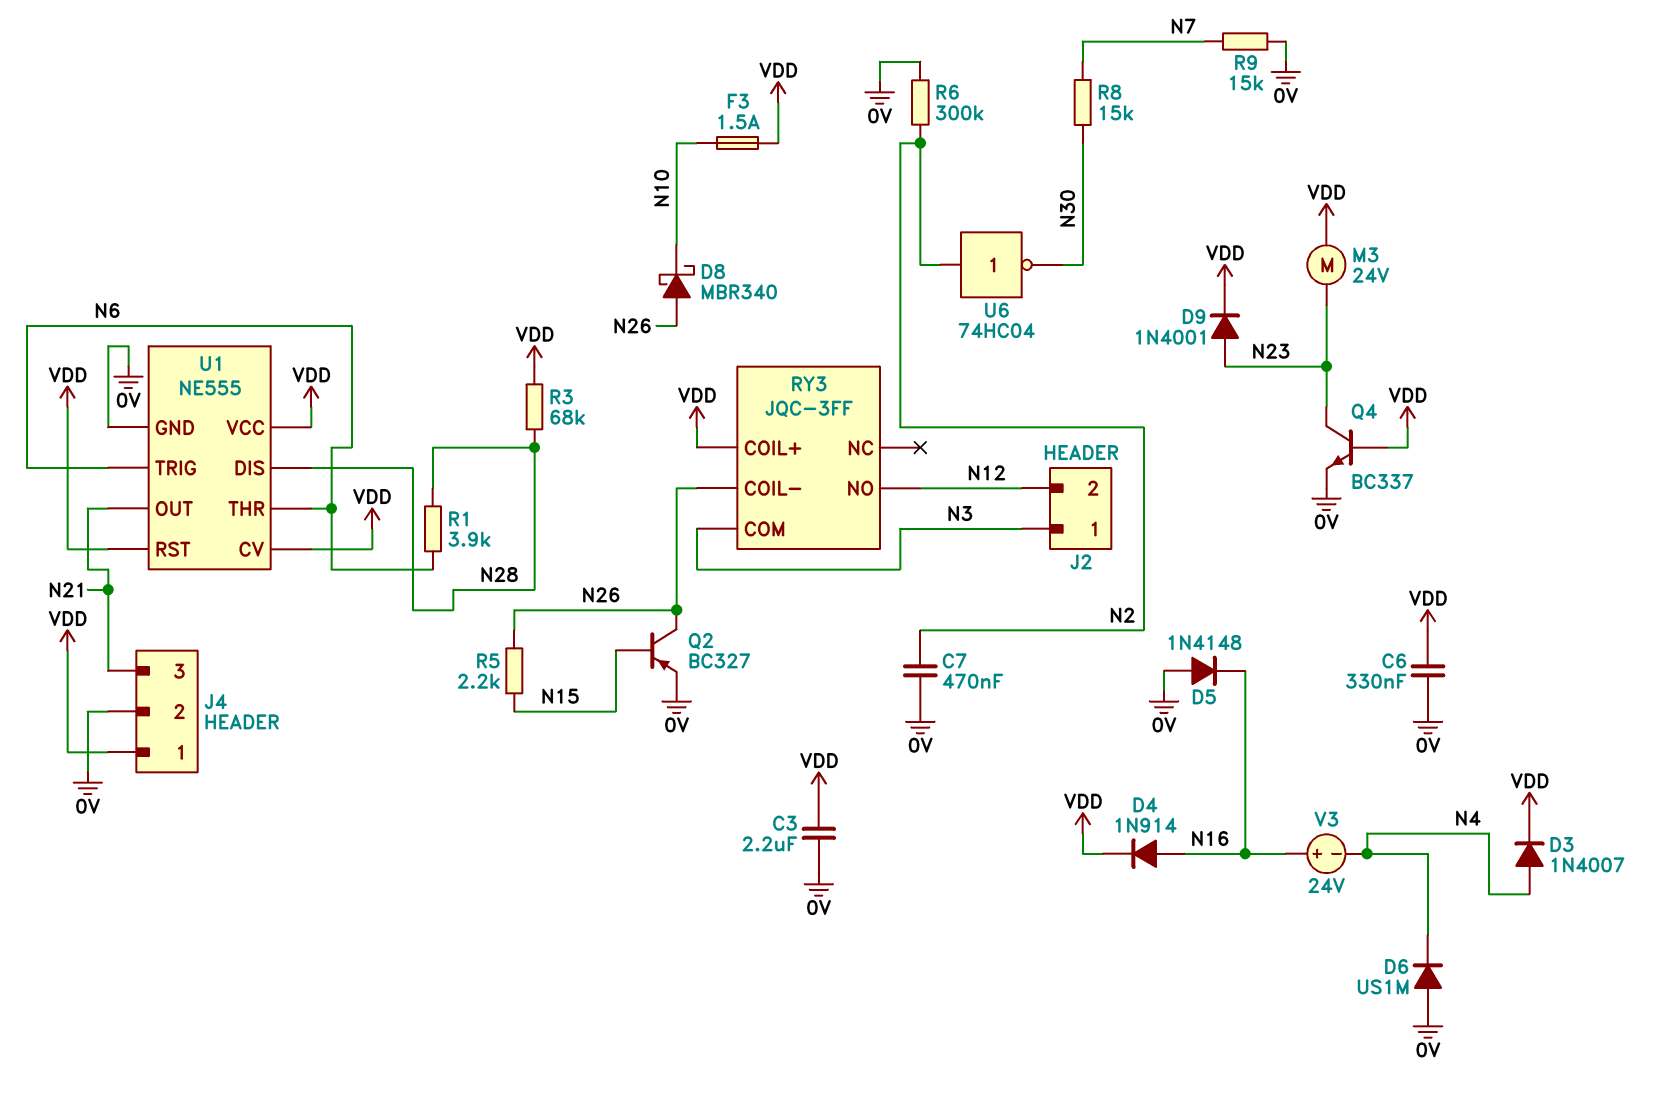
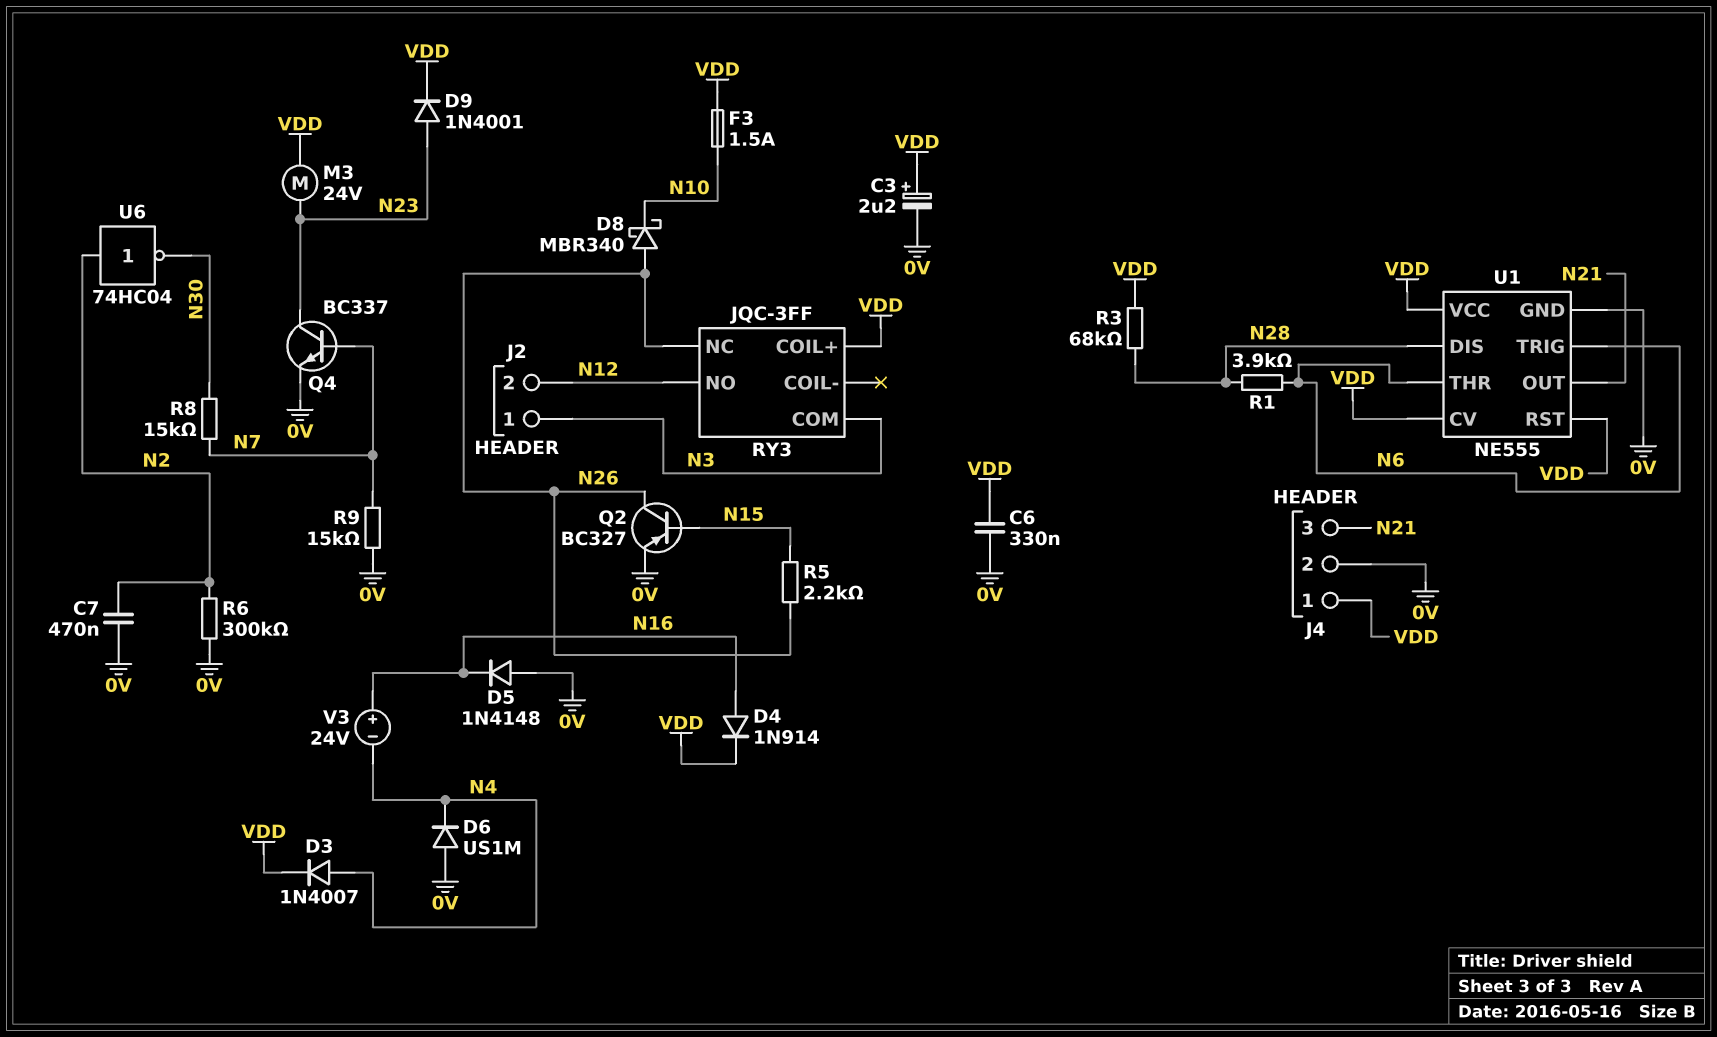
C3: 2.2uF (0V, VDD) -> 2.2uF (plus VDD, minus 0V)
Q4: NPN BC337 (B VDD, C N23, E 0V) -> NPN BC337 (B N7, C N23, E 0V)
RY3 pin COIL-: N26 -> none
RY3 pin NC: none -> N26

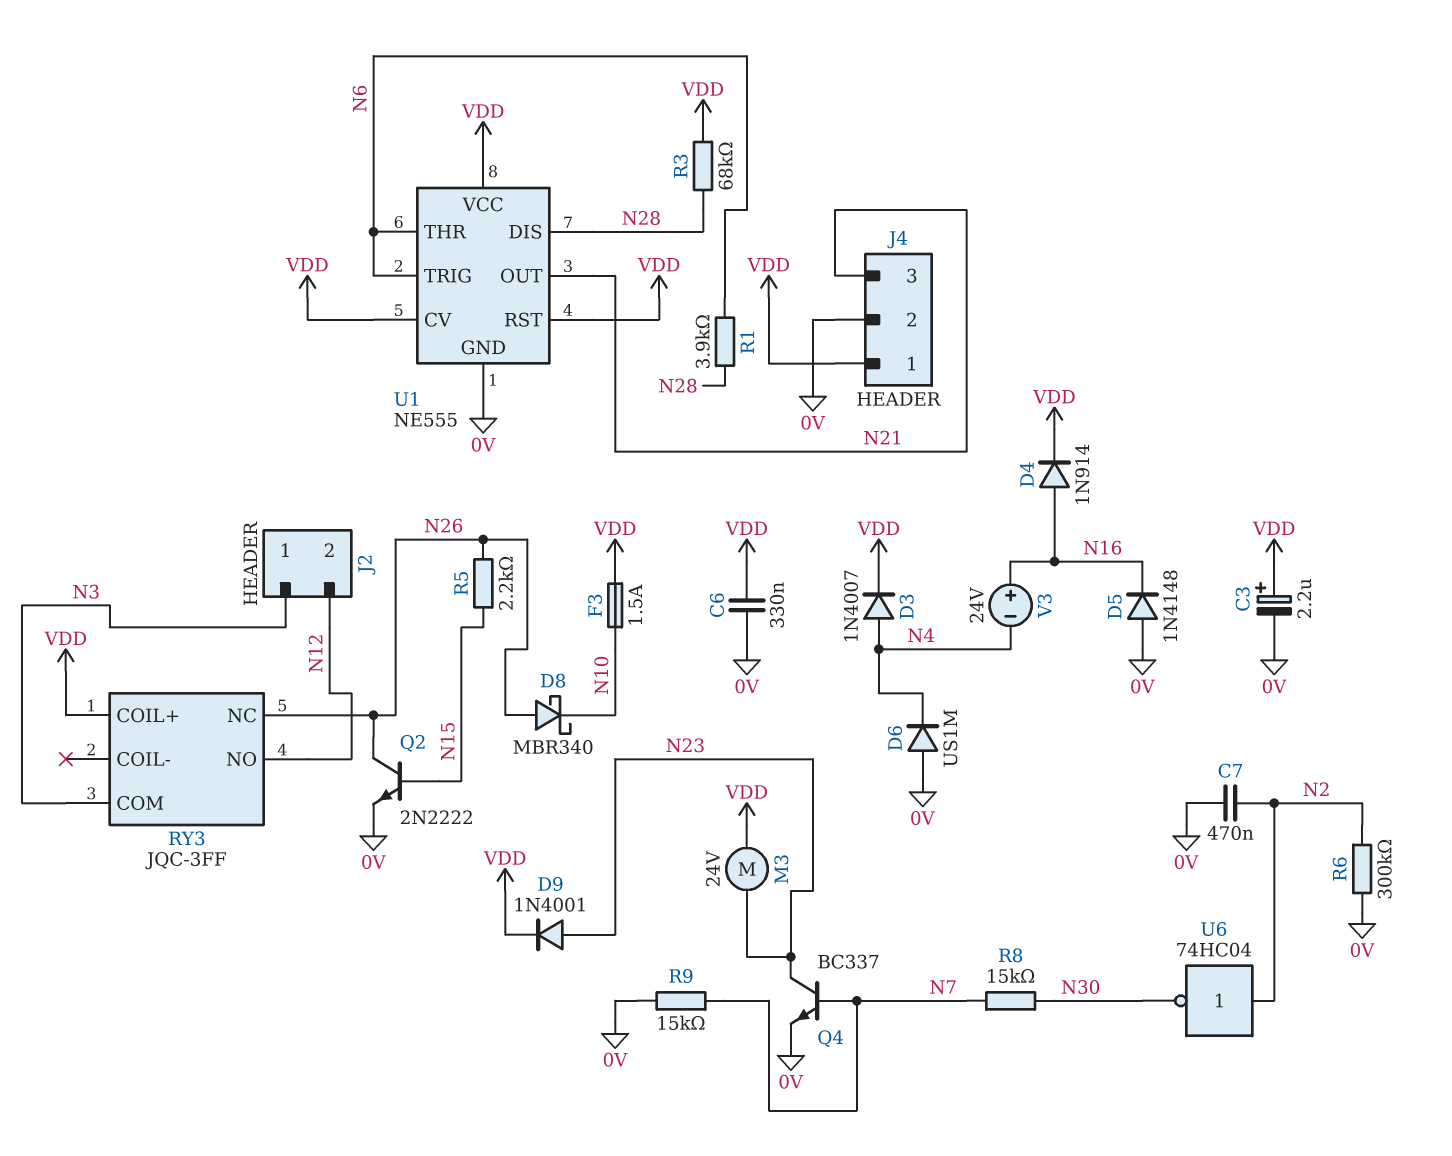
Q2: PNP BC327 (B N15, C N26, E 0V) -> NPN 2N2222 (B N15, C N26, E 0V)

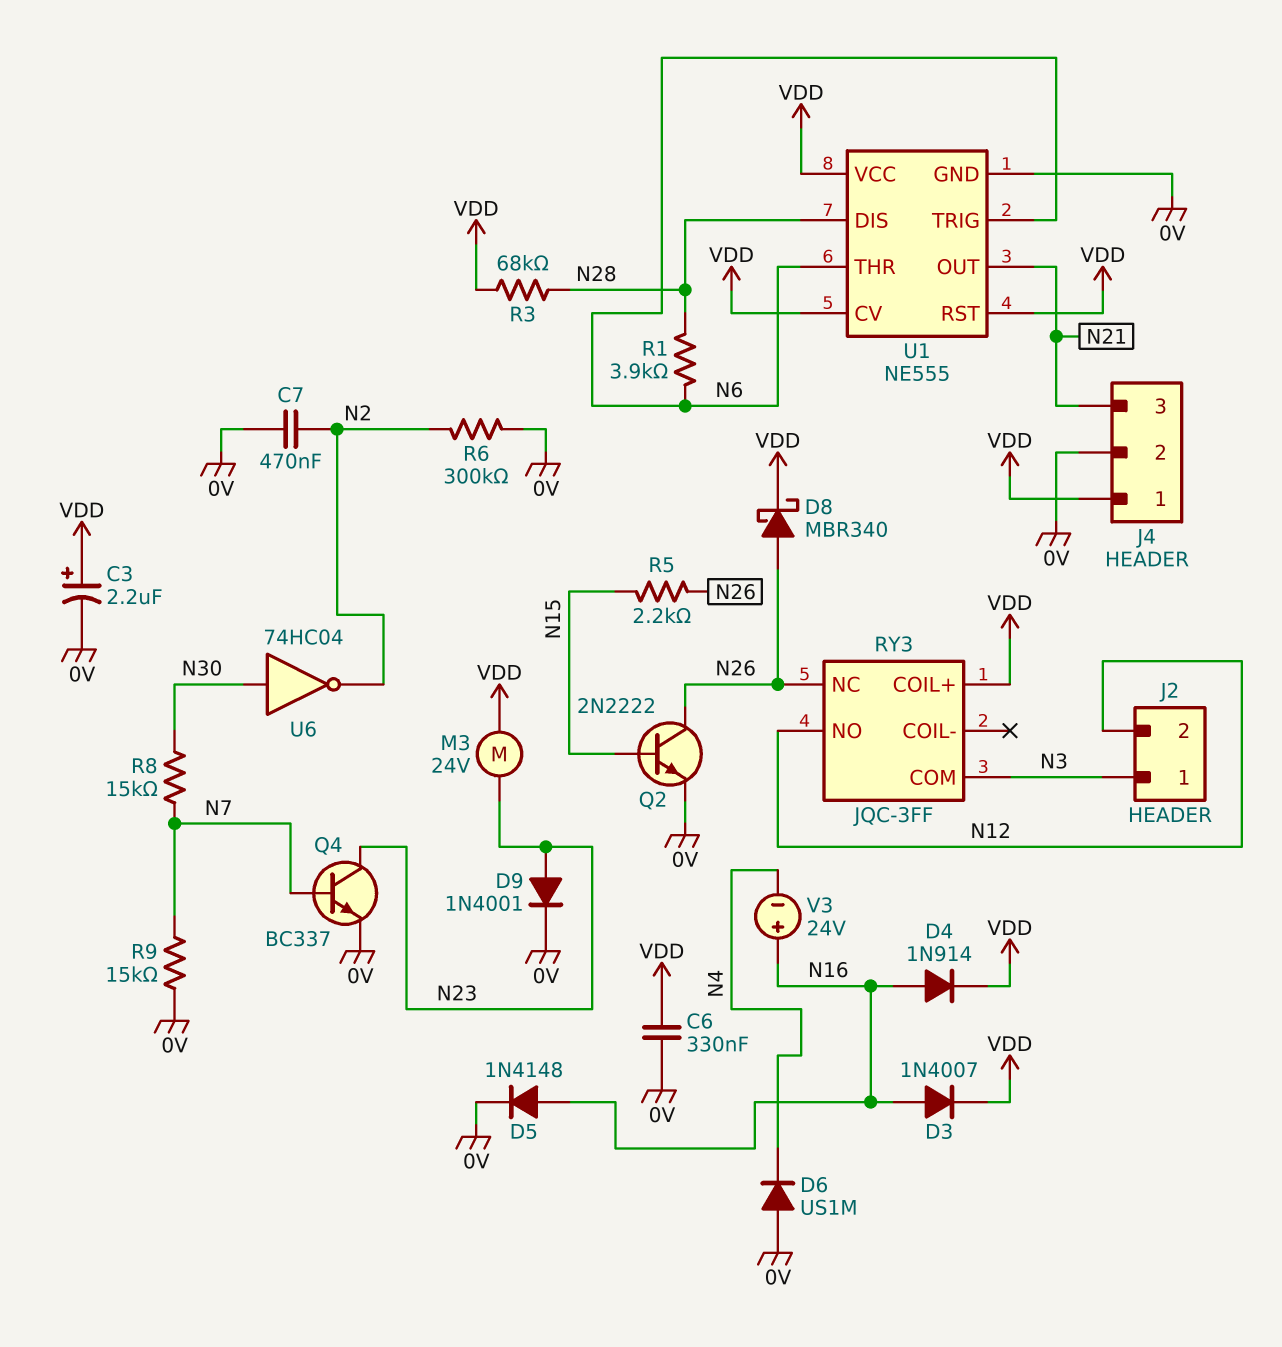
D3: diode 1N4007 (A N4, K VDD) -> diode 1N4007 (A N16, K VDD)
D5: diode 1N4148 (A 0V, K N16) -> diode 1N4148 (A N16, K 0V)
D8: schottky MBR340 (A N26, K N10) -> schottky MBR340 (A N26, K VDD)
D9: diode 1N4001 (A N23, K VDD) -> diode 1N4001 (A N23, K 0V)
F3: 1.5A (N10, VDD) -> none
U6: NOT 74HC04 (in N2, out N30) -> NOT 74HC04 (in N30, out N2)

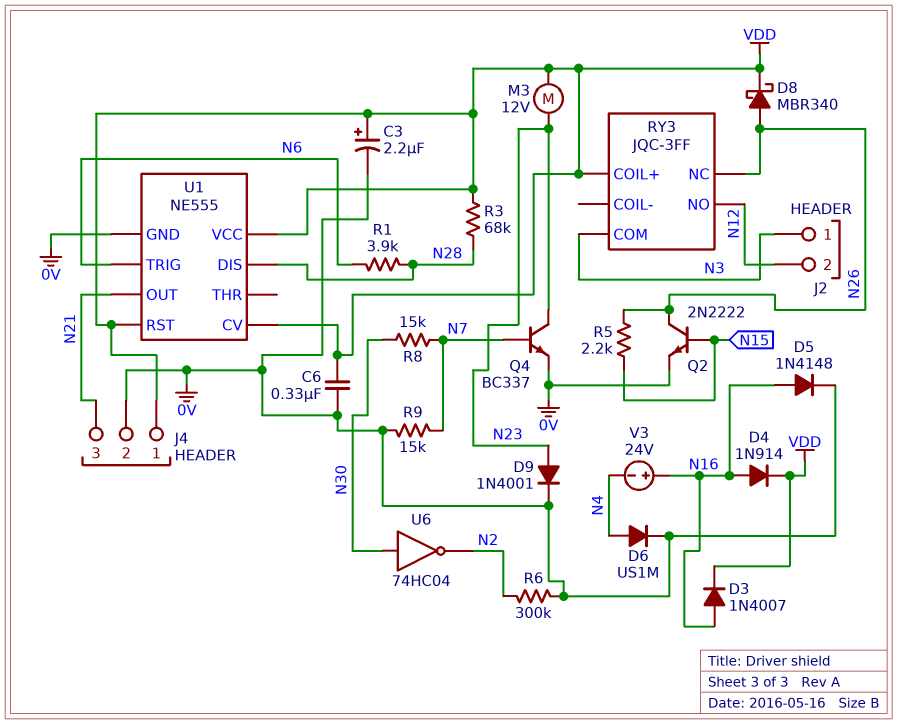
C7: 470nF (0V, N2) -> none
D6: diode US1M (A 0V, K N4) -> diode US1M (A N4, K 0V)
M3: motor 24V (N23, VDD) -> motor 12V (N23, VDD)
U1 pin THR: N6 -> none

